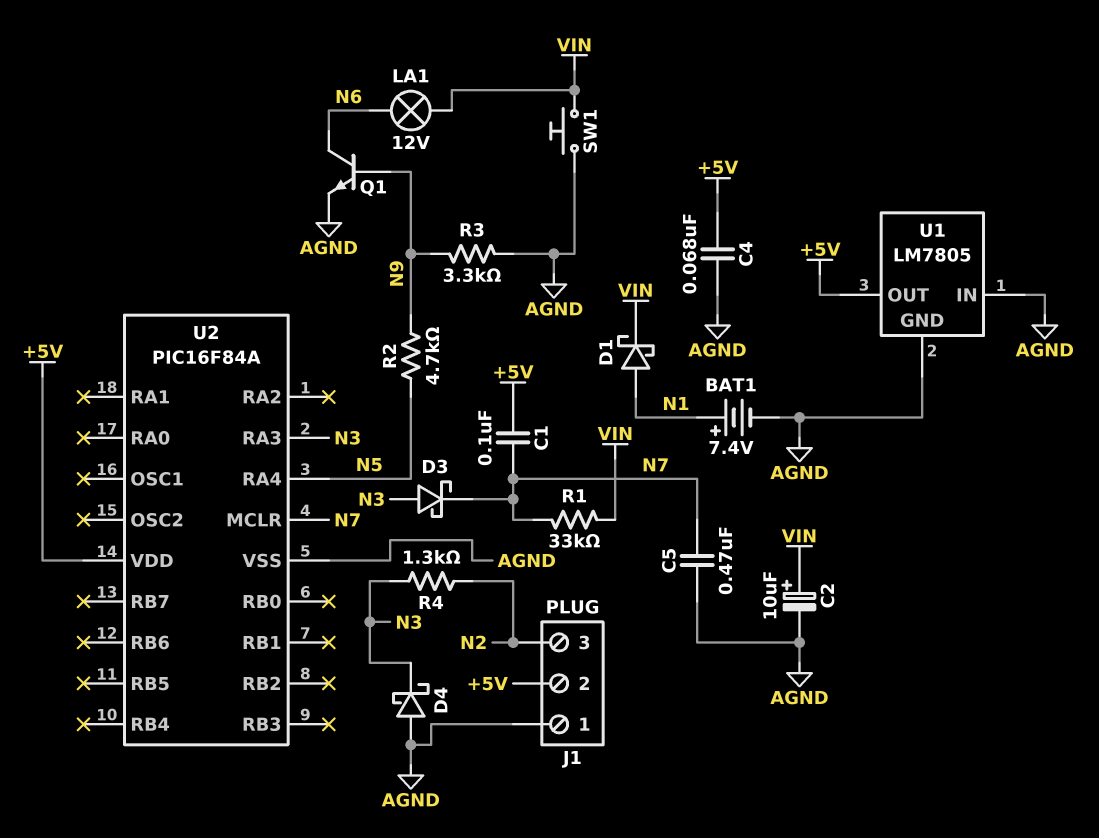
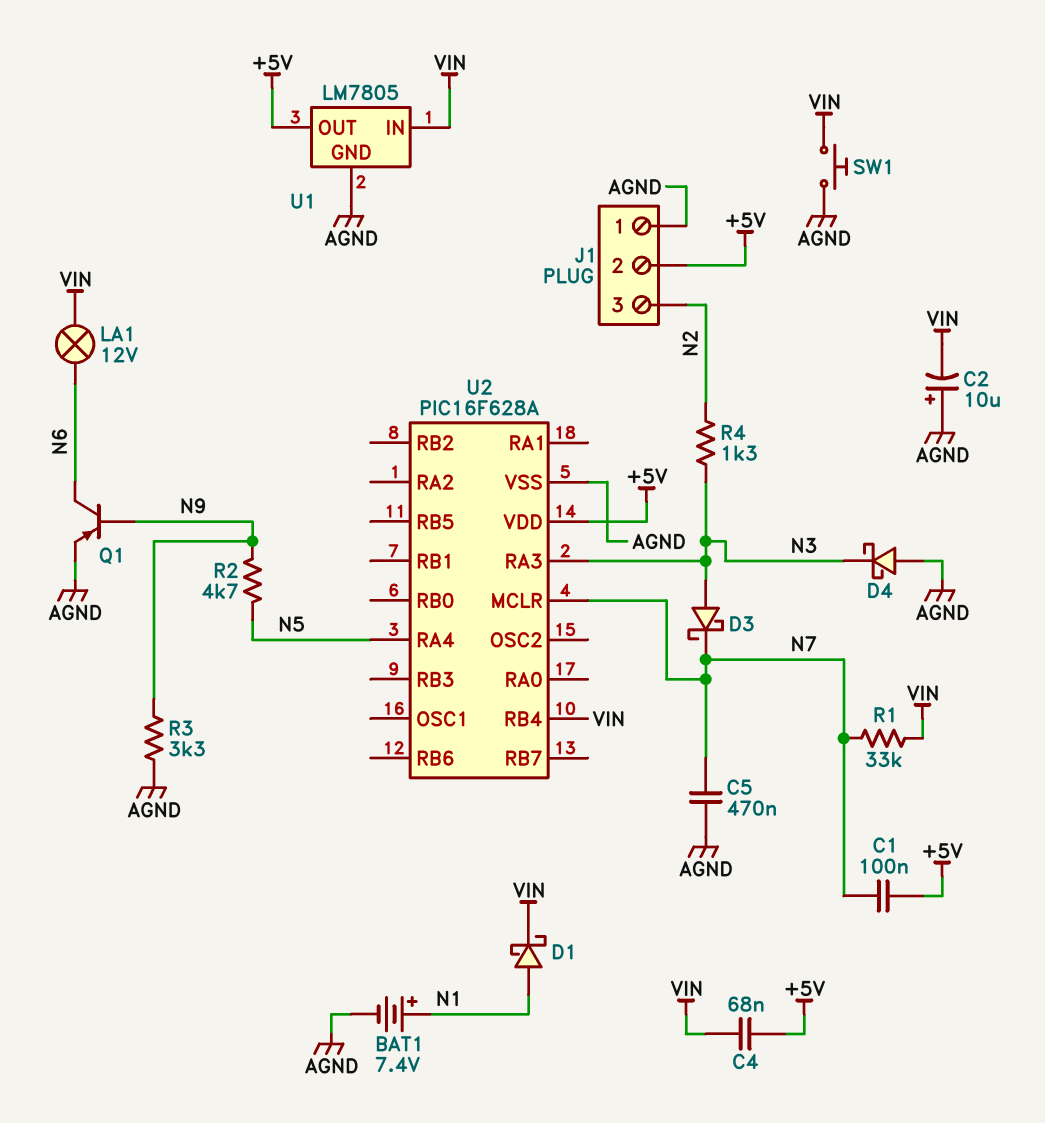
C2: 10uF (plus VIN, minus AGND) -> 10uF (plus AGND, minus VIN)
C4: 68nF (+5V, AGND) -> 68nF (+5V, VIN)
Q1: NPN (B N9, C N6, E AGND) -> PNP (B N9, C N6, E AGND)
U1 pin IN: AGND -> VIN
U2: PIC16F84A -> PIC16F628A
U2 pin RB4: none -> VIN

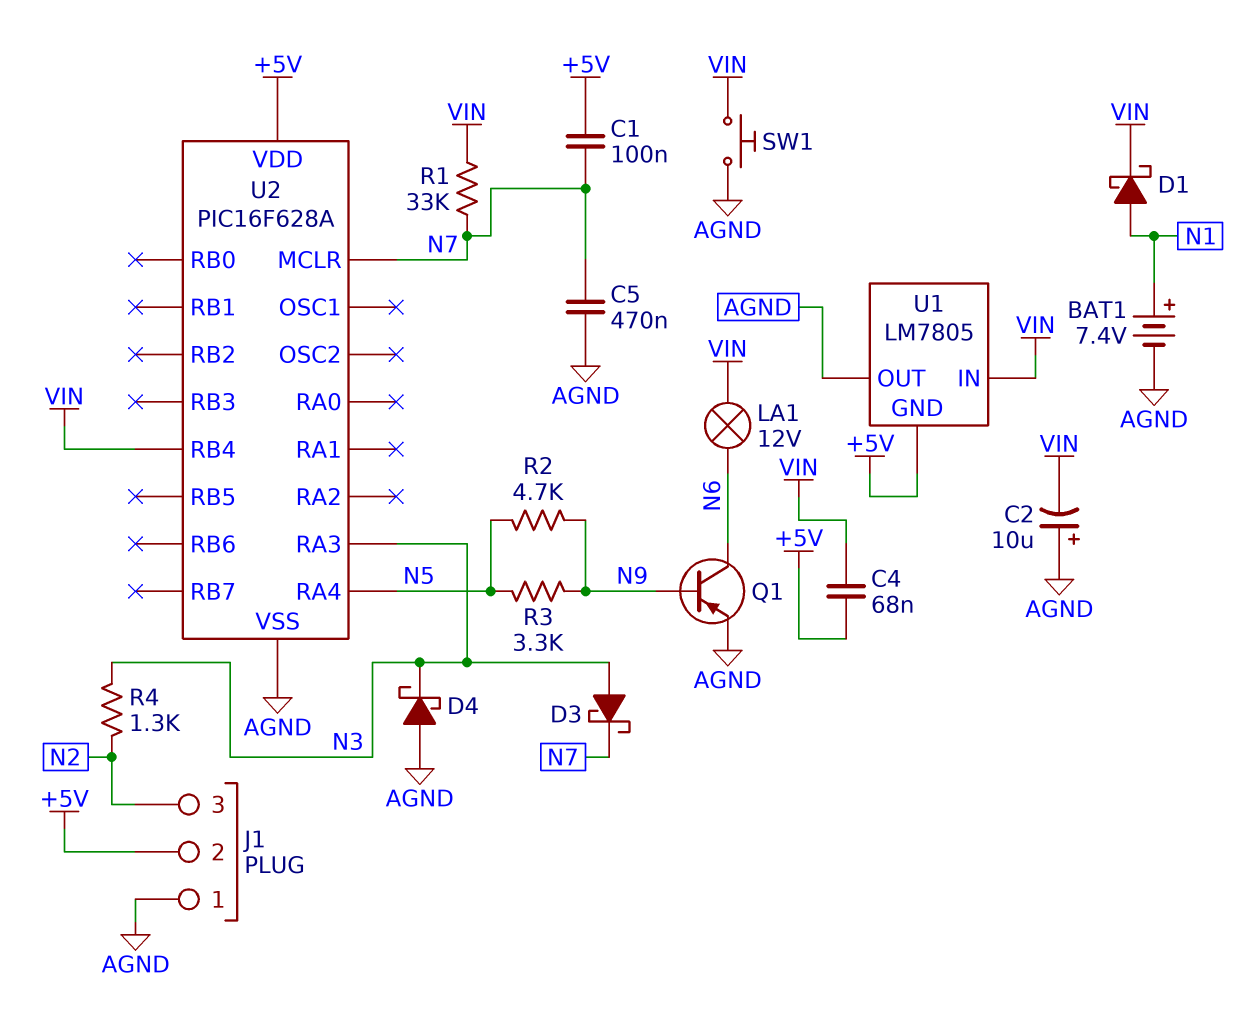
R3: 3.3k (AGND, N9) -> 3.3k (N5, N9)
U1 pin GND: AGND -> +5V
U1 pin OUT: +5V -> AGND

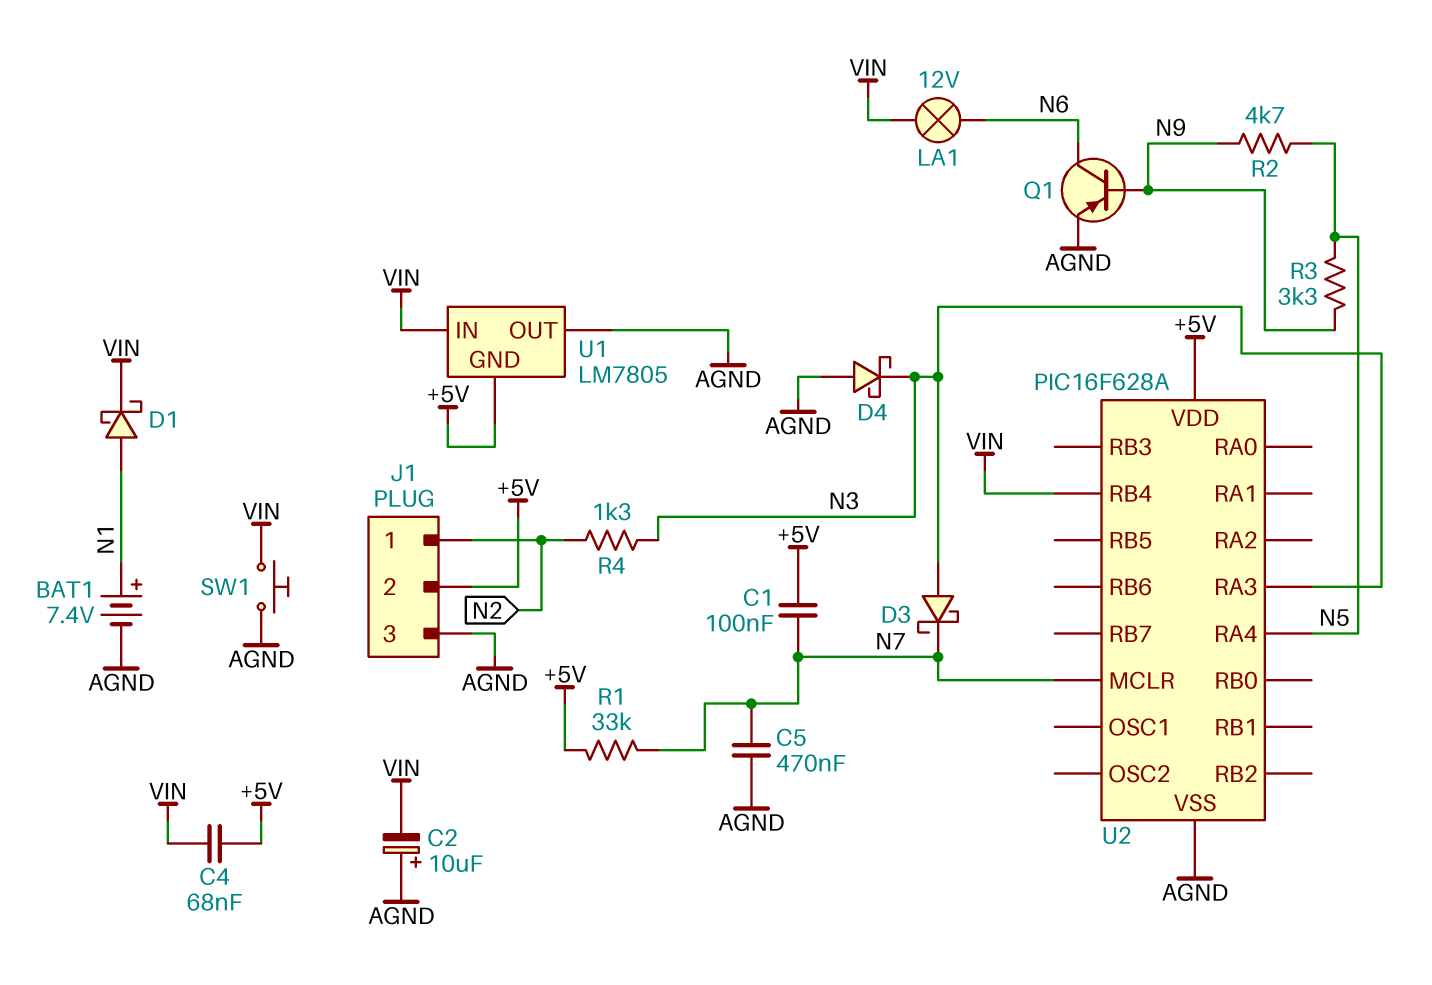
J1 pin 1: AGND -> N2
J1 pin 3: N2 -> AGND
R1: 33k (N7, VIN) -> 33k (+5V, N7)

